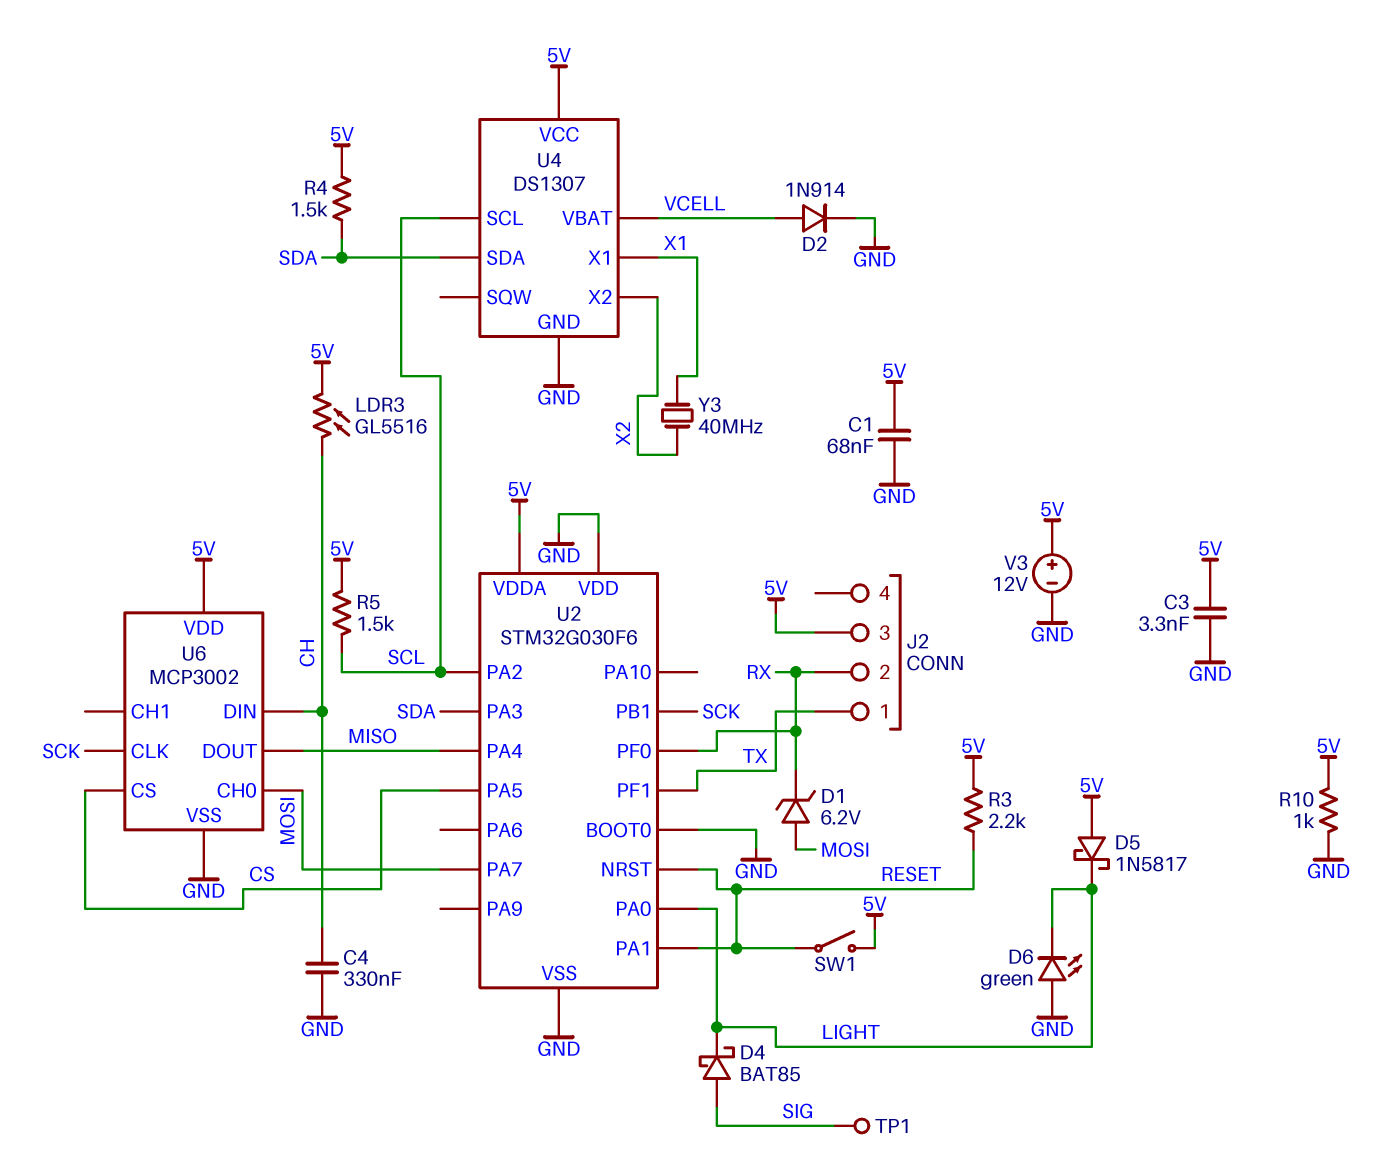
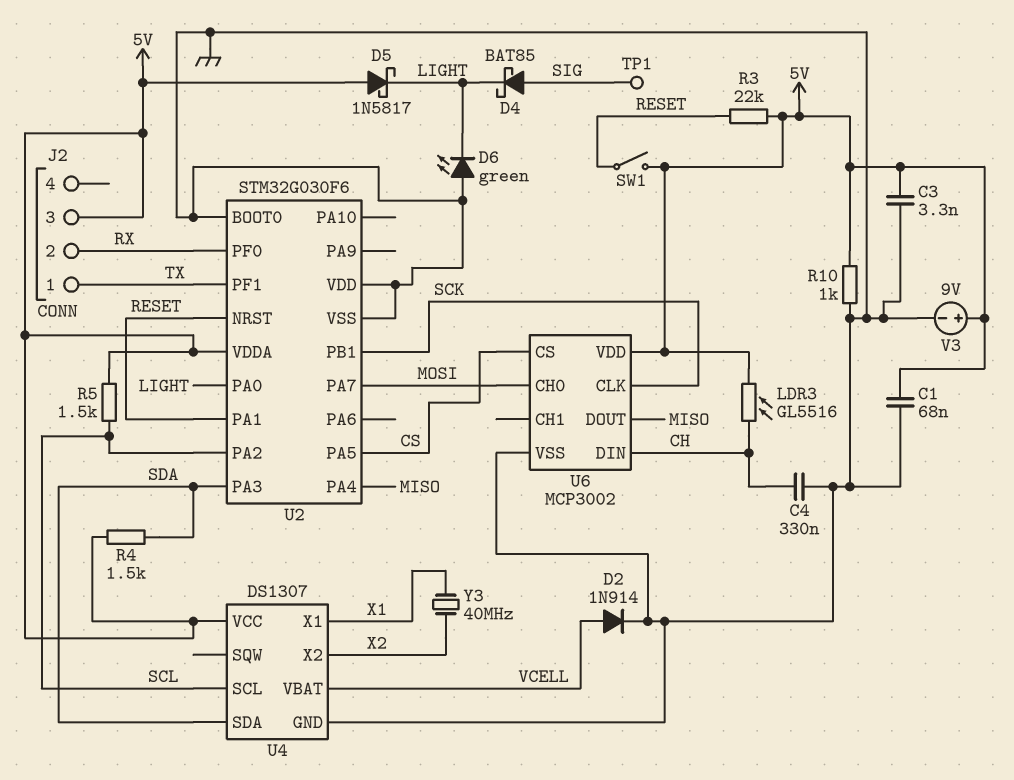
D1: zener 6.2V (A MOSI, K RX) -> none
R3: 2.2k (5V, RESET) -> 22k (5V, RESET)
V3: 12V (plus 5V, minus GND) -> 9V (plus 5V, minus GND)

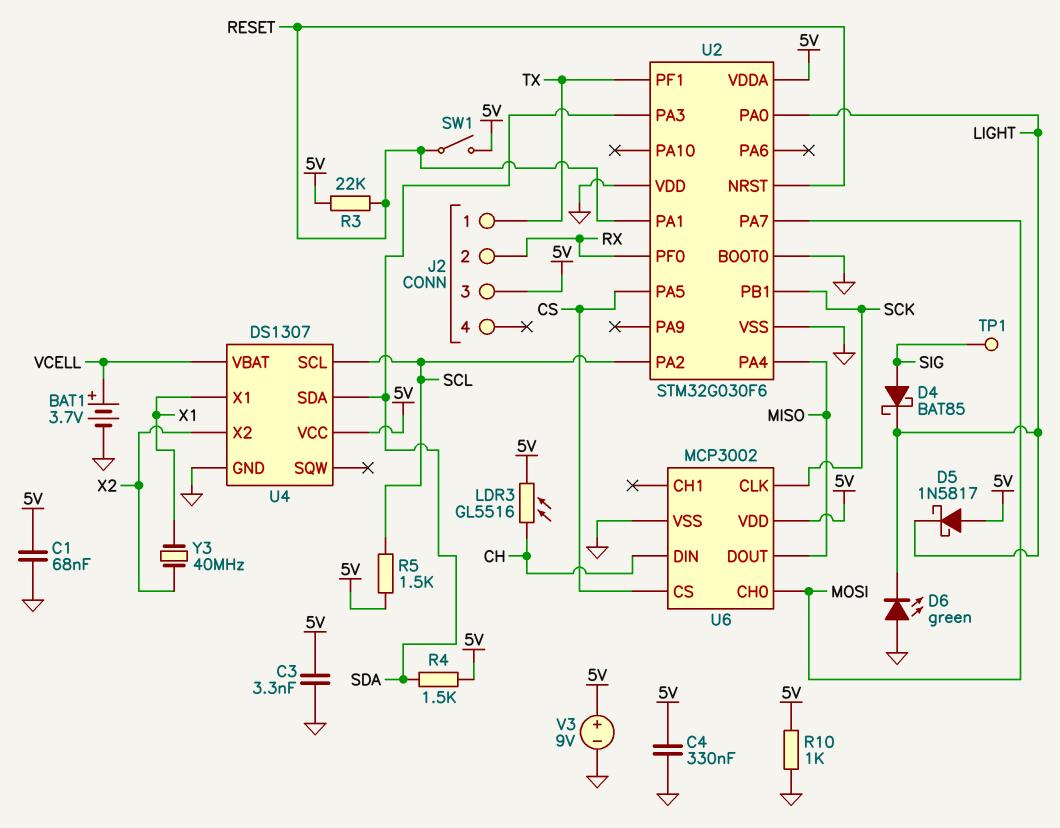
BAT1: none -> 3.7V (plus VCELL, minus GND)
C4: 330nF (CH, GND) -> 330nF (5V, GND)
D2: diode 1N914 (A VCELL, K GND) -> none

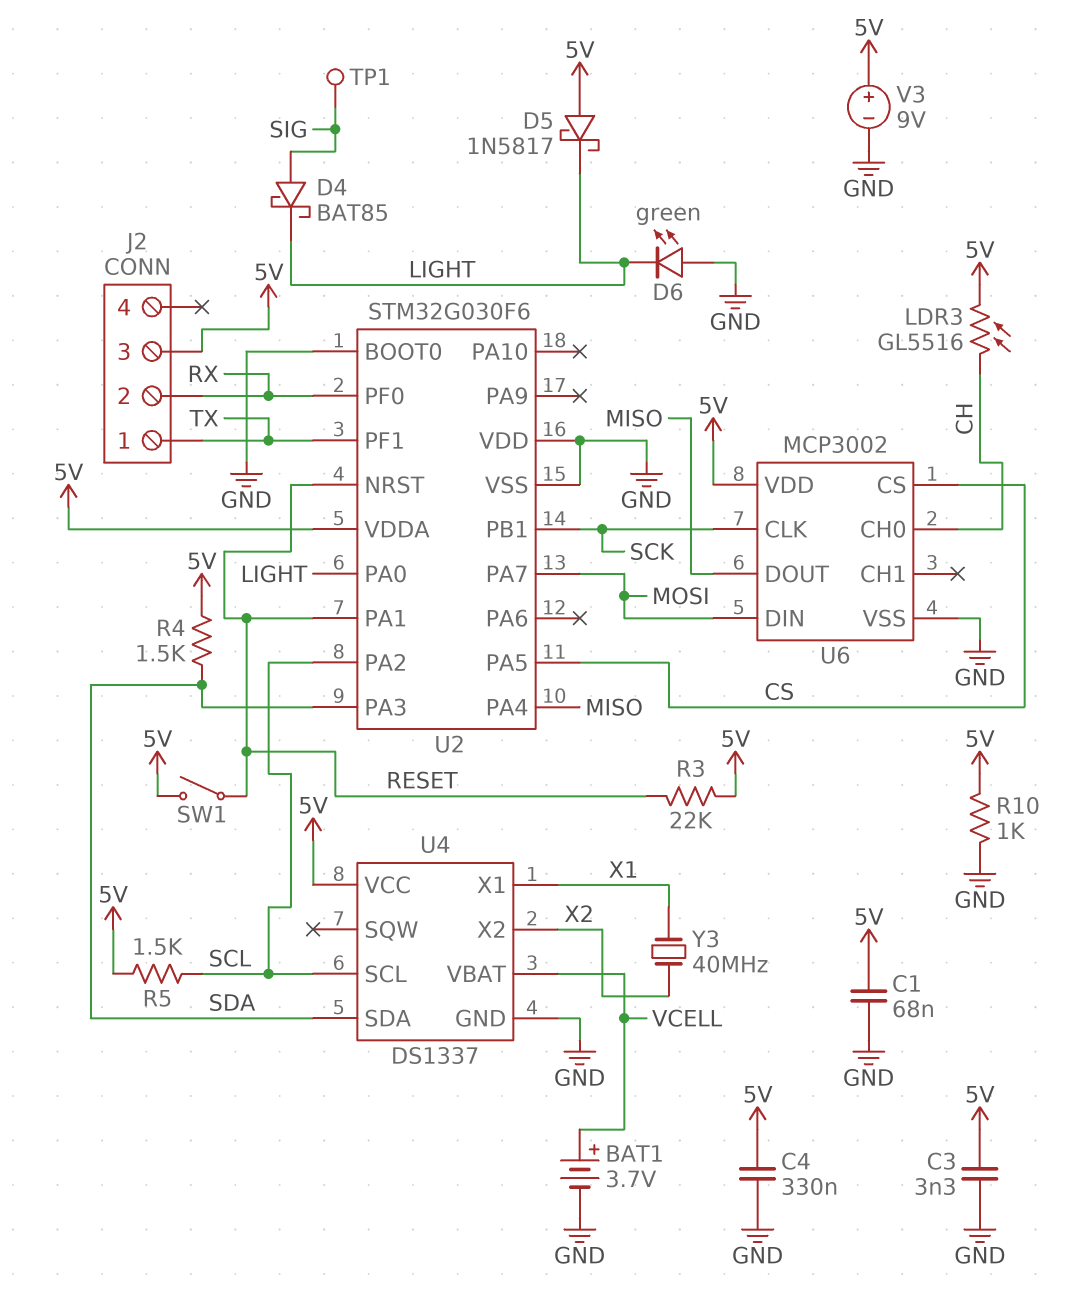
U4: DS1307 -> DS1337
U6 pin CH0: MOSI -> CH
U6 pin DIN: CH -> MOSI

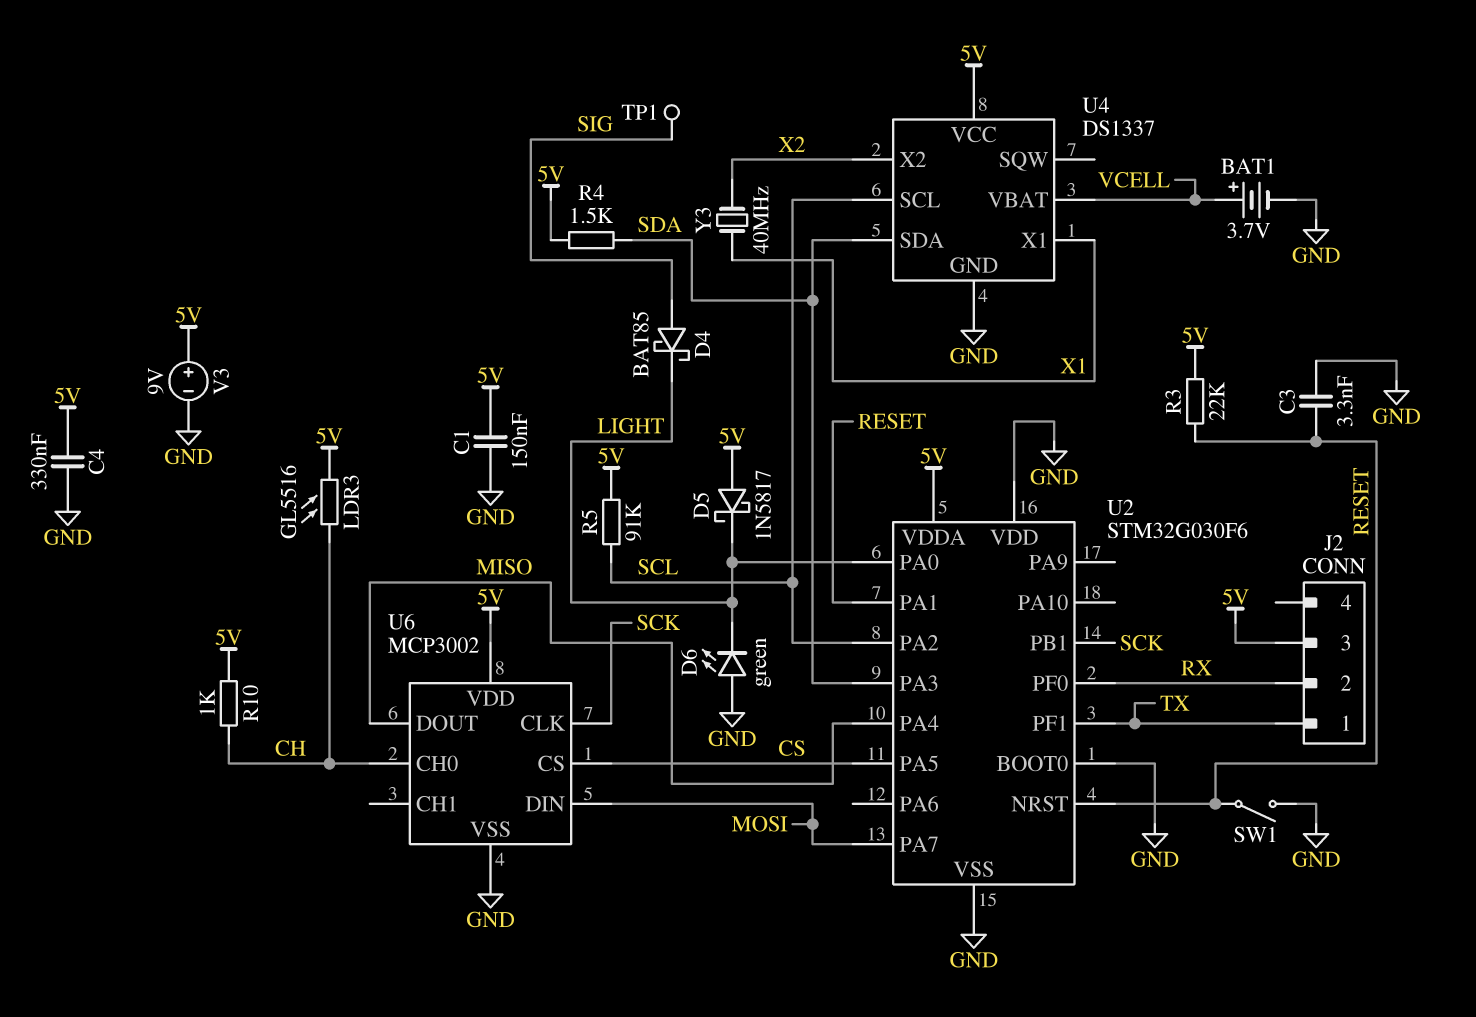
C1: 68nF (5V, GND) -> 150nF (5V, GND)
C3: 3.3nF (5V, GND) -> 3.3nF (GND, RESET)
R5: 1.5k (5V, SCL) -> 91k (5V, SCL)
R10: 1k (5V, GND) -> 1k (5V, CH)
SW1: switch (5V, RESET) -> switch (GND, RESET)

